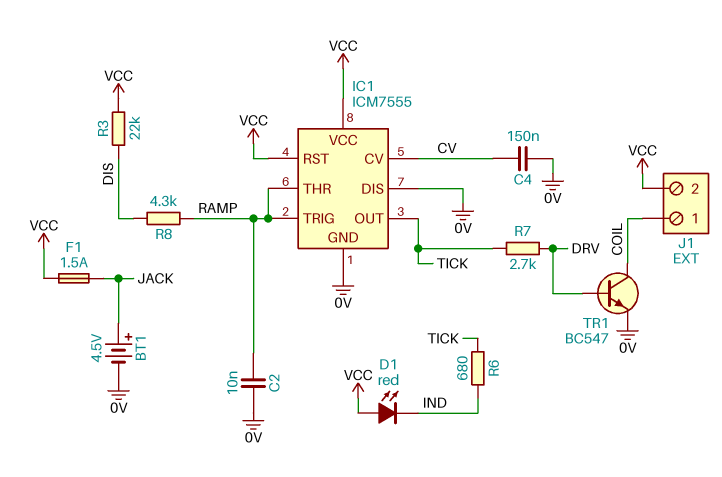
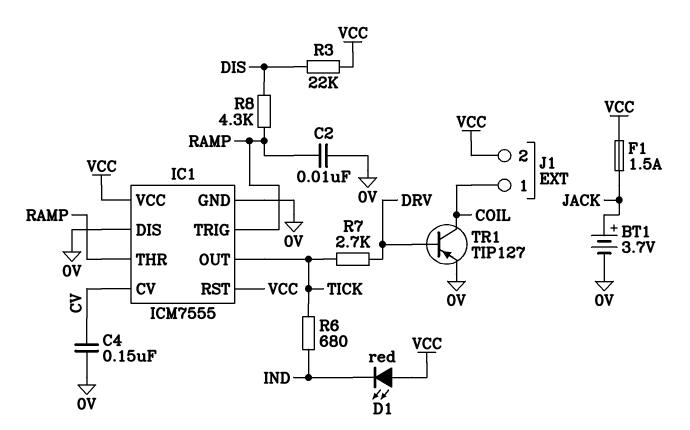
BT1: 4.5V (plus JACK, minus 0V) -> 3.7V (plus JACK, minus 0V)
TR1: NPN BC547 (B DRV, C COIL, E 0V) -> PNP TIP127 (B DRV, C COIL, E 0V)

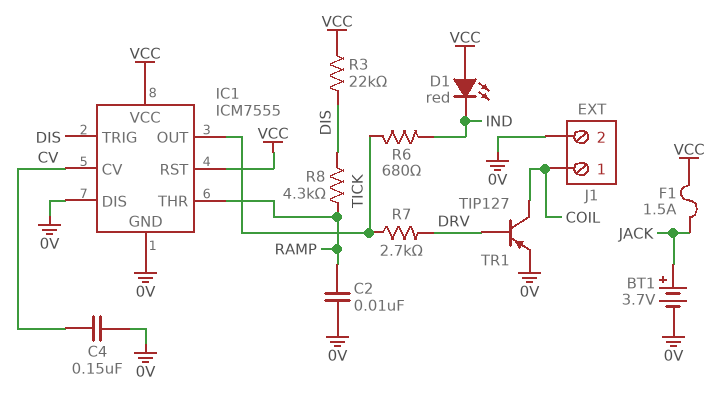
IC1 pin TRIG: RAMP -> DIS
J1 pin 2: VCC -> 0V

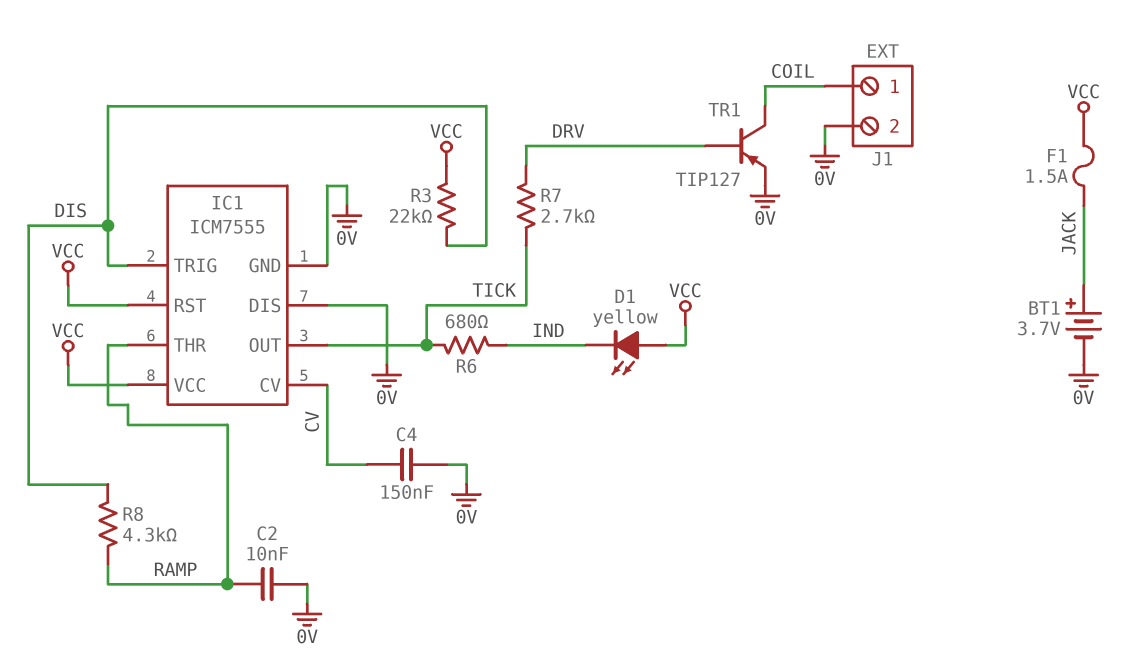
D1: LED red (A VCC, K IND) -> LED yellow (A VCC, K IND)

